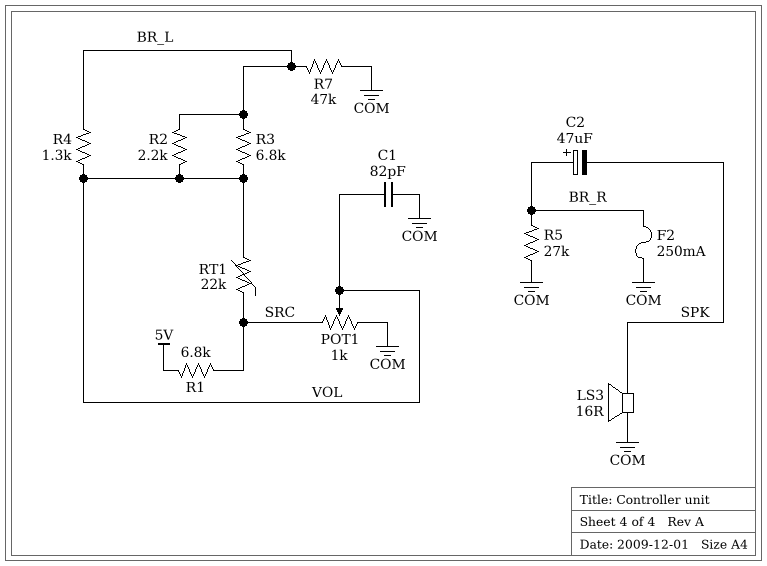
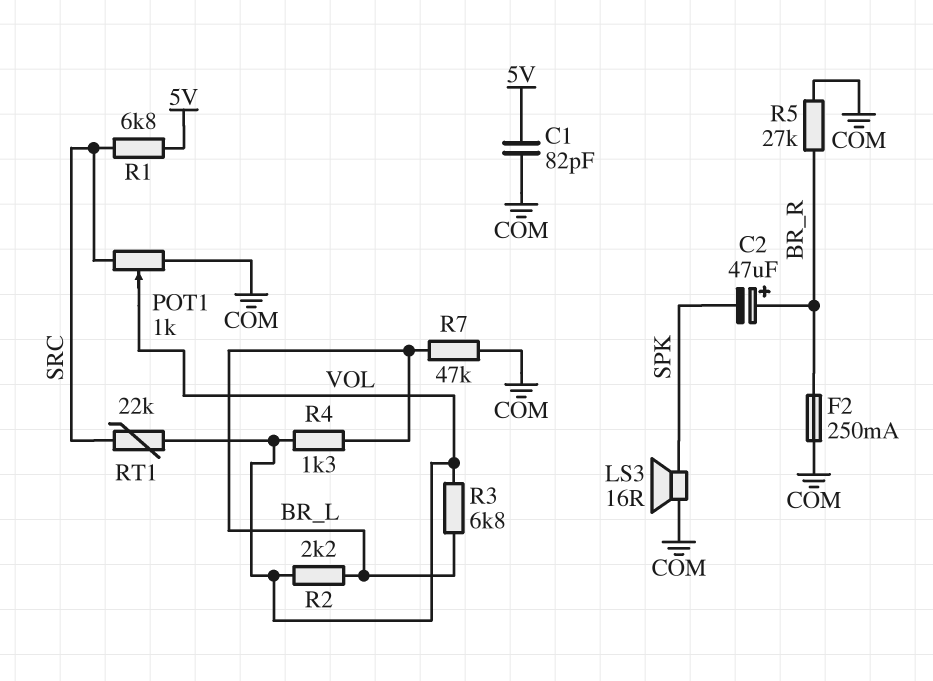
C1: 82pF (COM, VOL) -> 82pF (5V, COM)

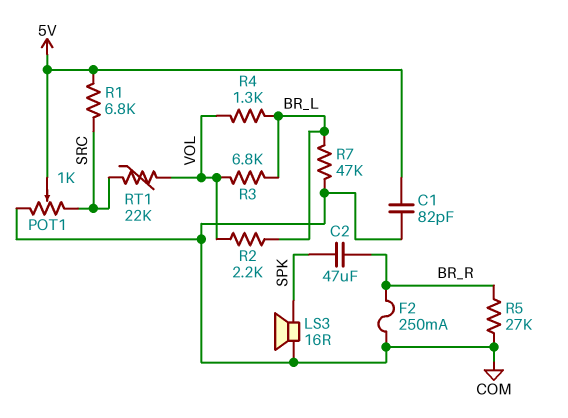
C2: 47uF (plus BR_R, minus SPK) -> 47uF (BR_R, SPK)
POT1: 1k (COM, SRC, wiper VOL) -> 1k (COM, SRC, wiper 5V)

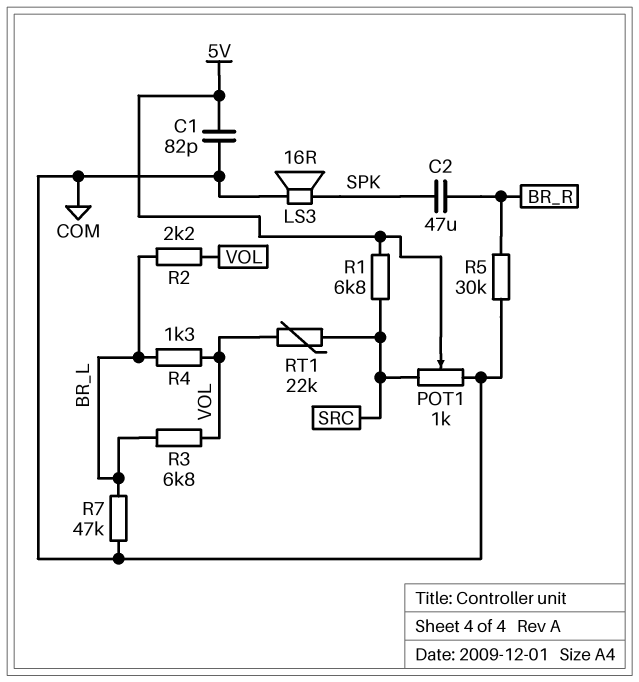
F2: 250mA (BR_R, COM) -> none
R5: 27k (BR_R, COM) -> 30k (BR_R, COM)

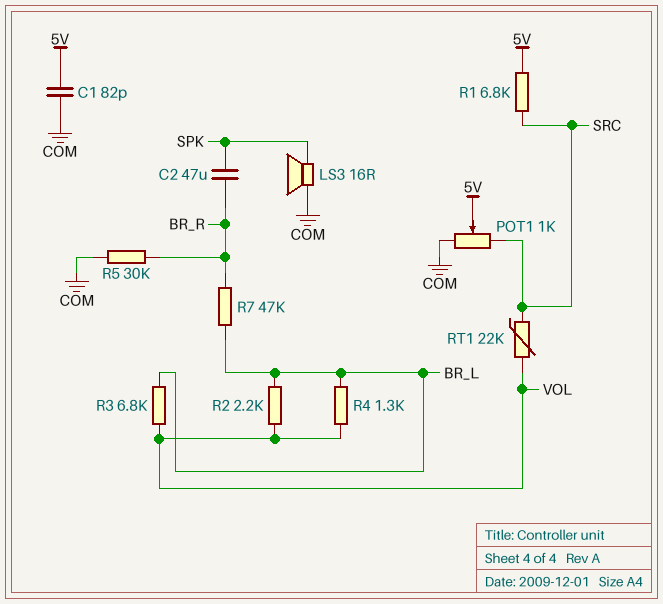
R7: 47k (BR_L, COM) -> 47k (BR_L, BR_R)

